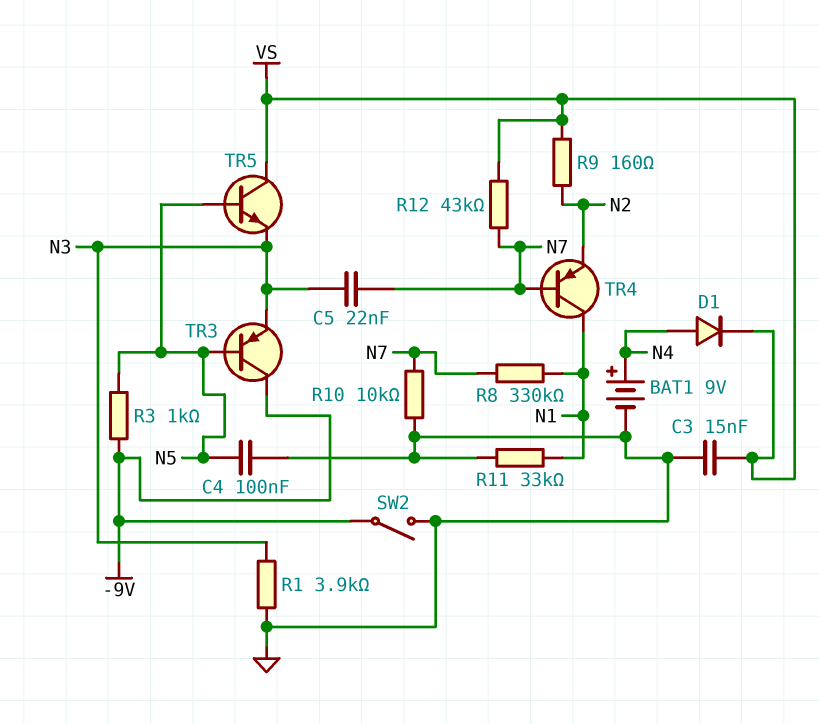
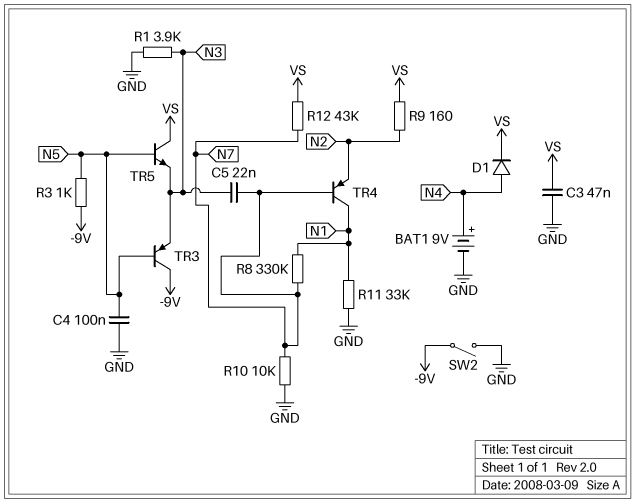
C3: 15nF (GND, VS) -> 47nF (GND, VS)

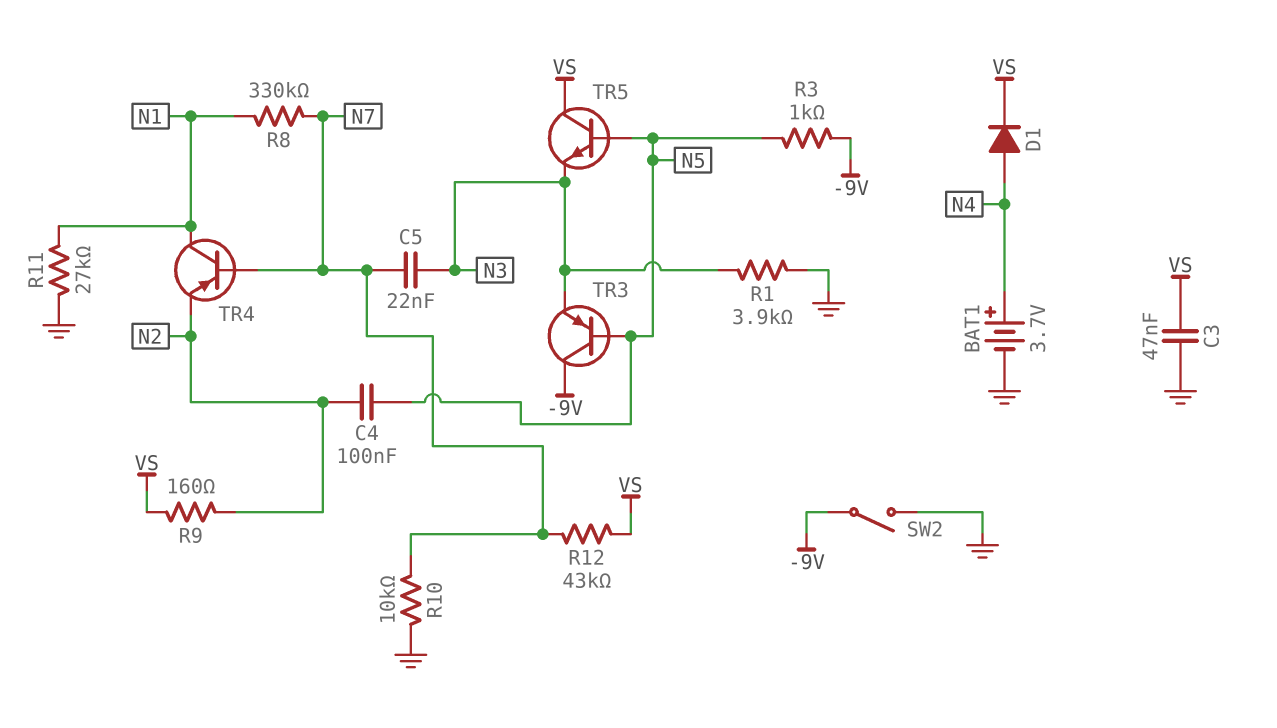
BAT1: 9V (plus N4, minus GND) -> 3.7V (plus N4, minus GND)
C4: 100nF (GND, N5) -> 100nF (N2, N5)
R11: 33k (GND, N1) -> 27k (GND, N1)

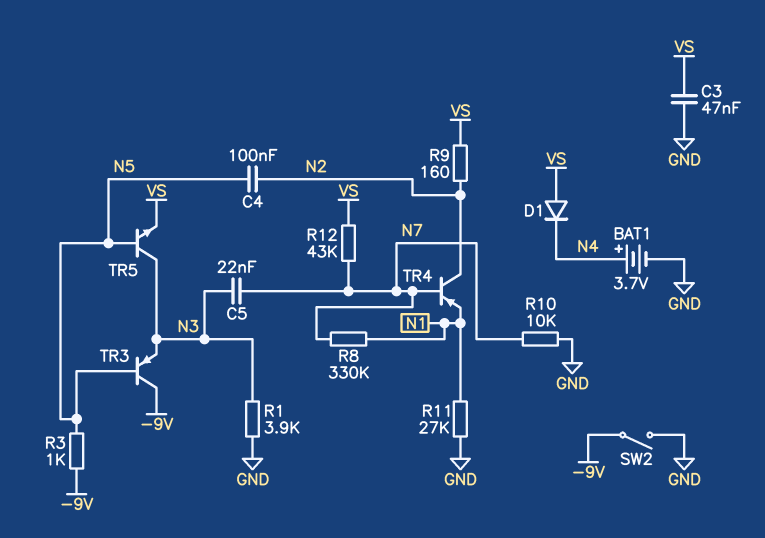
D1: diode (A N4, K VS) -> diode (A VS, K N4)
TR4: PNP (B N7, C N1, E N2) -> PNP (B N7, C N2, E N1)
TR5: NPN (B N5, C VS, E N3) -> NPN (B N5, C N3, E VS)

